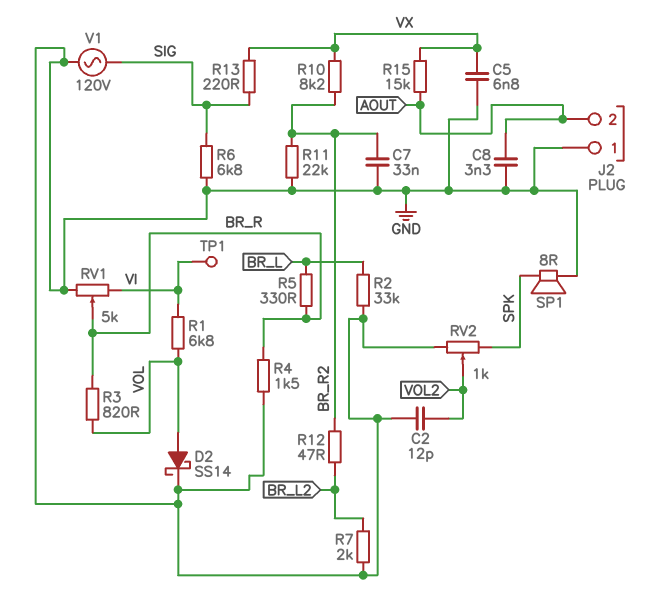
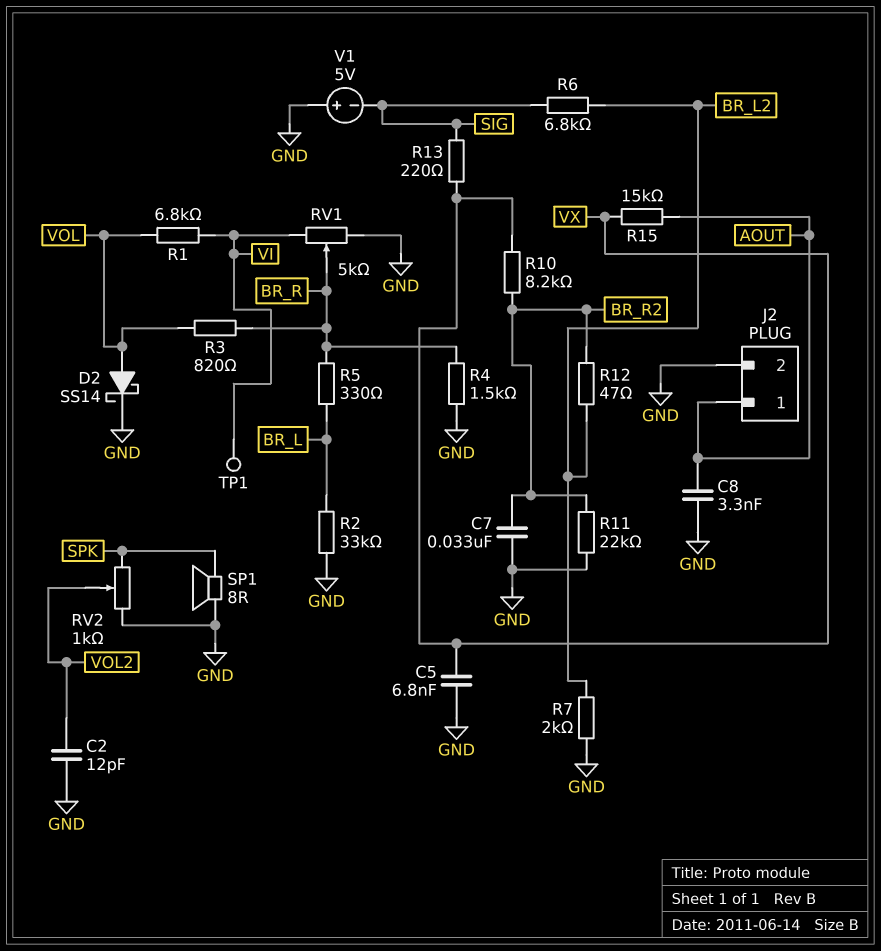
J2 pin 1: GND -> AOUT
J2 pin 2: AOUT -> GND
R6: 6.8k (GND, SIG) -> 6.8k (BR_L2, SIG)
V1: AC 120V (GND, SIG) -> 5V (plus GND, minus SIG)

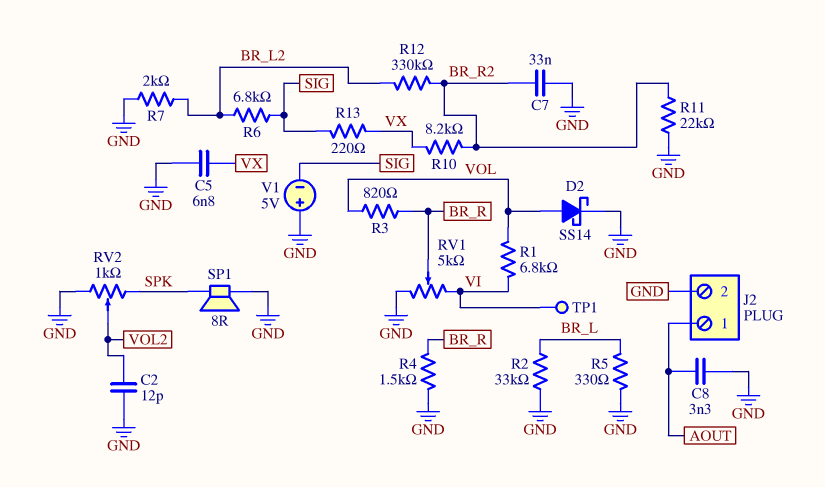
R5: 330 (BR_L, BR_R) -> 330 (BR_L, GND)
R12: 47 (BR_L2, BR_R2) -> 330k (BR_L2, BR_R2)
R15: 15k (AOUT, VX) -> none

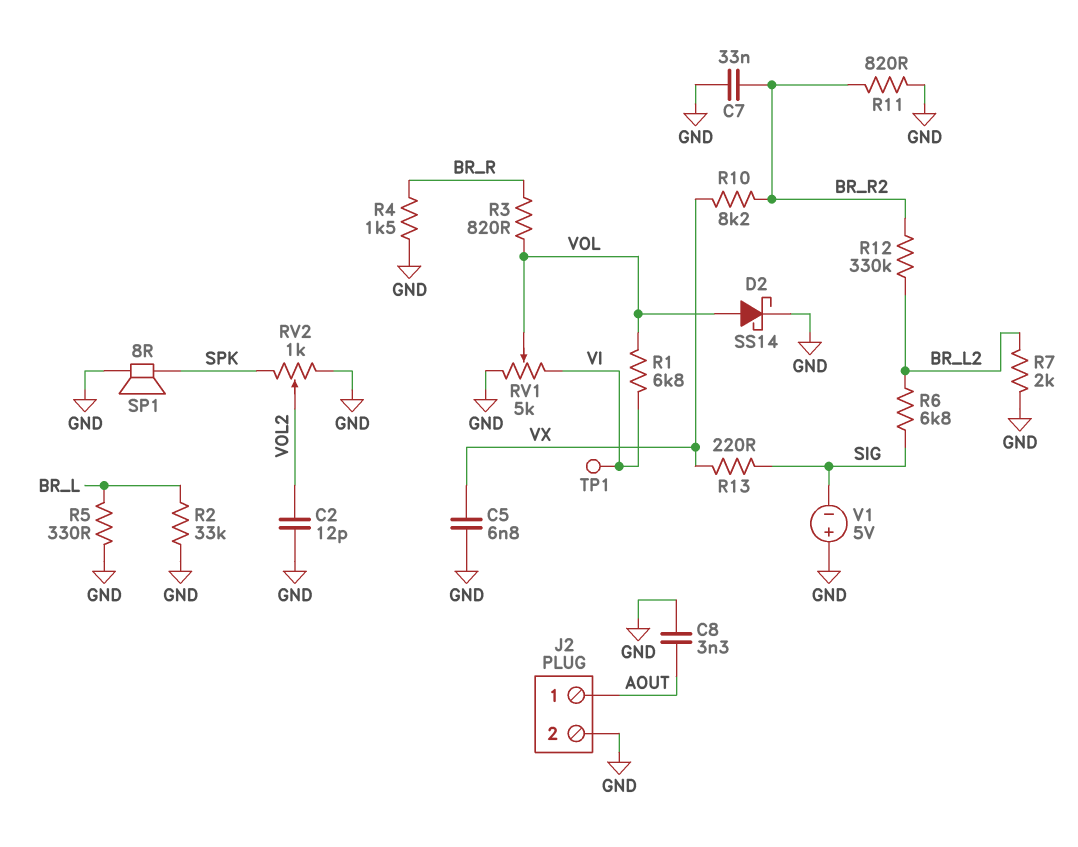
R11: 22k (BR_R2, GND) -> 820 (BR_R2, GND)
RV1: 5k (GND, VI, wiper BR_R) -> 5k (GND, VI, wiper VOL)

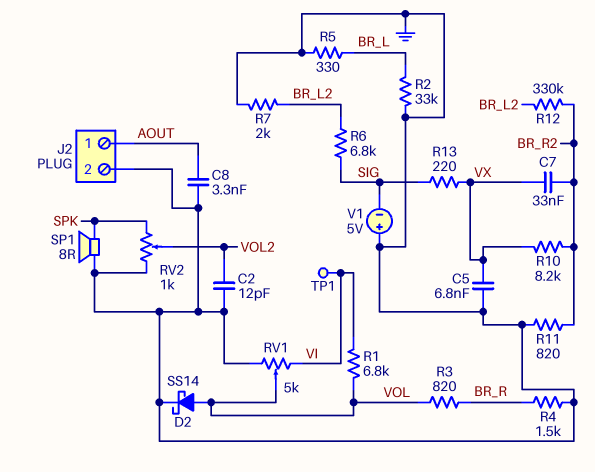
C7: 33nF (BR_R2, GND) -> 33nF (BR_R2, VX)

